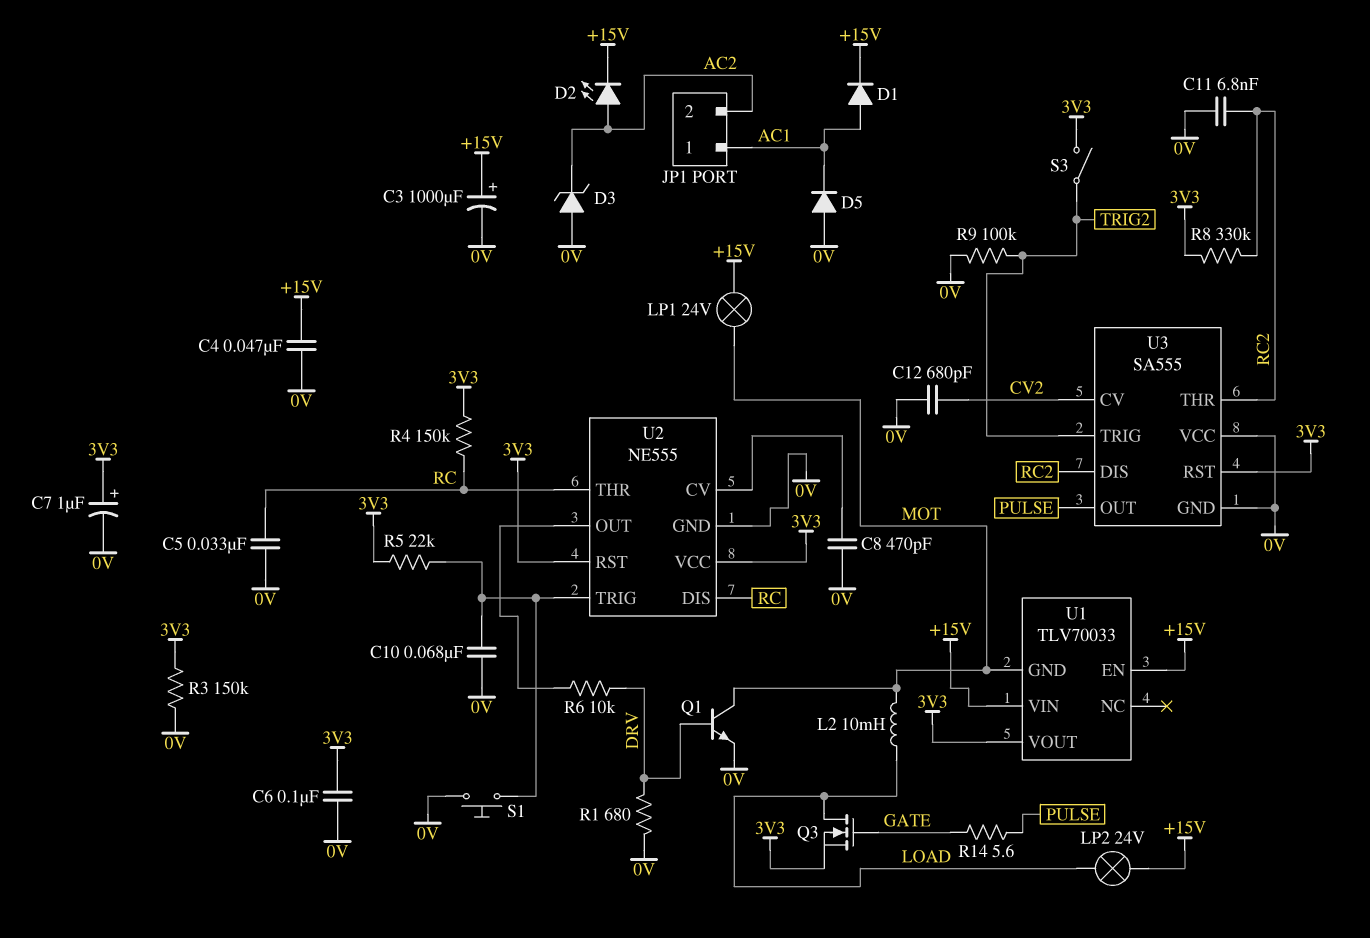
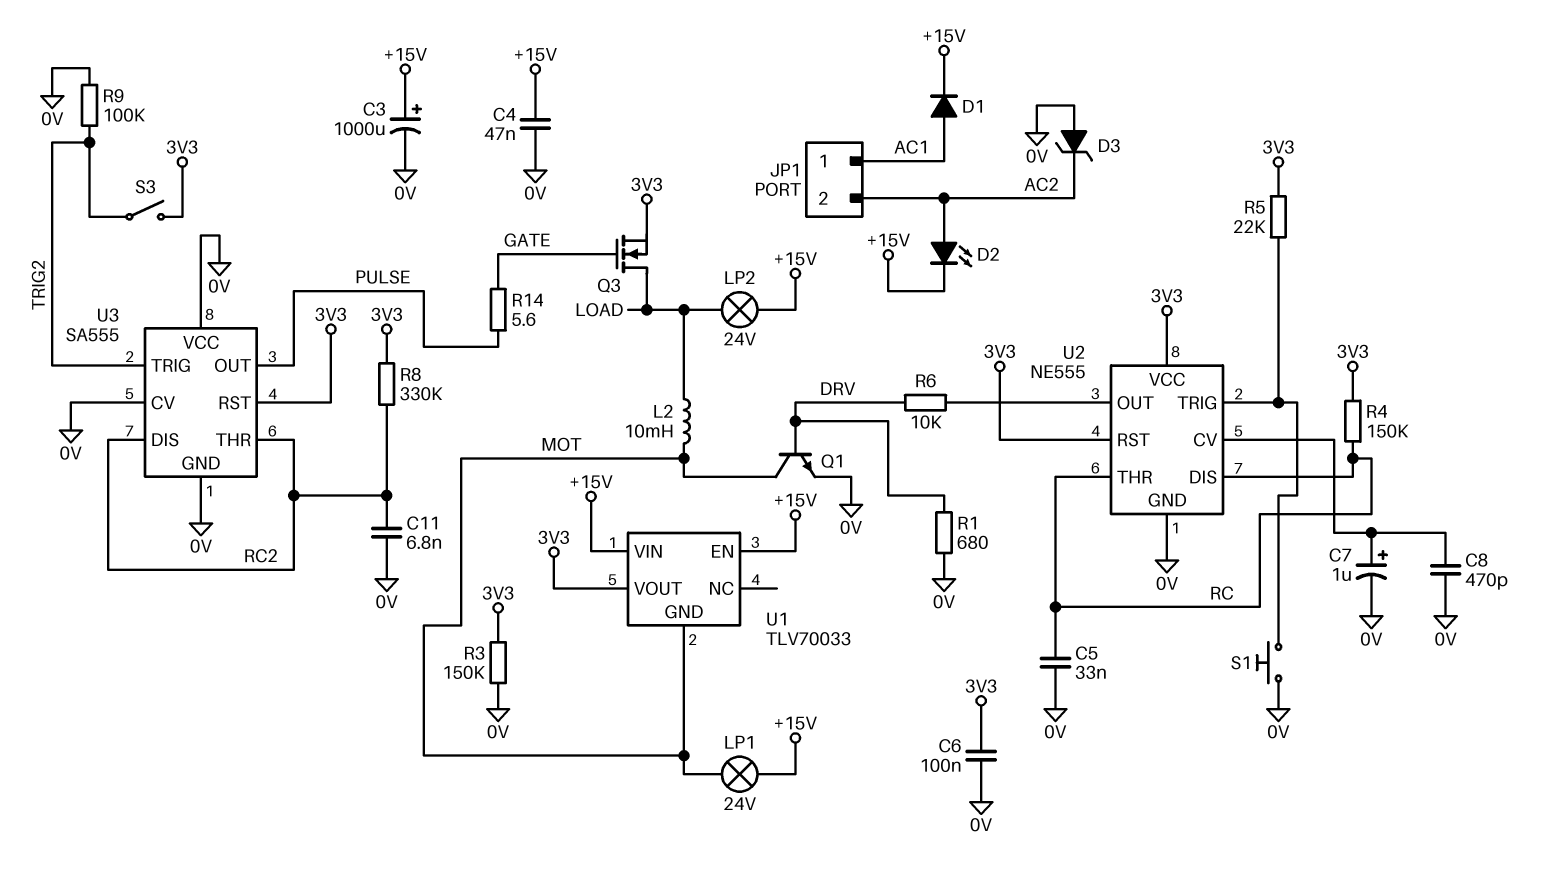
C7: 1uF (plus 3V3, minus 0V) -> 1uF (plus U2/CV, minus 0V)
C10: 68nF (0V, U2/TRIG) -> none
C12: 680pF (0V, CV2) -> none
D5: diode (A 0V, K AC1) -> none
U3 pin CV: CV2 -> 0V

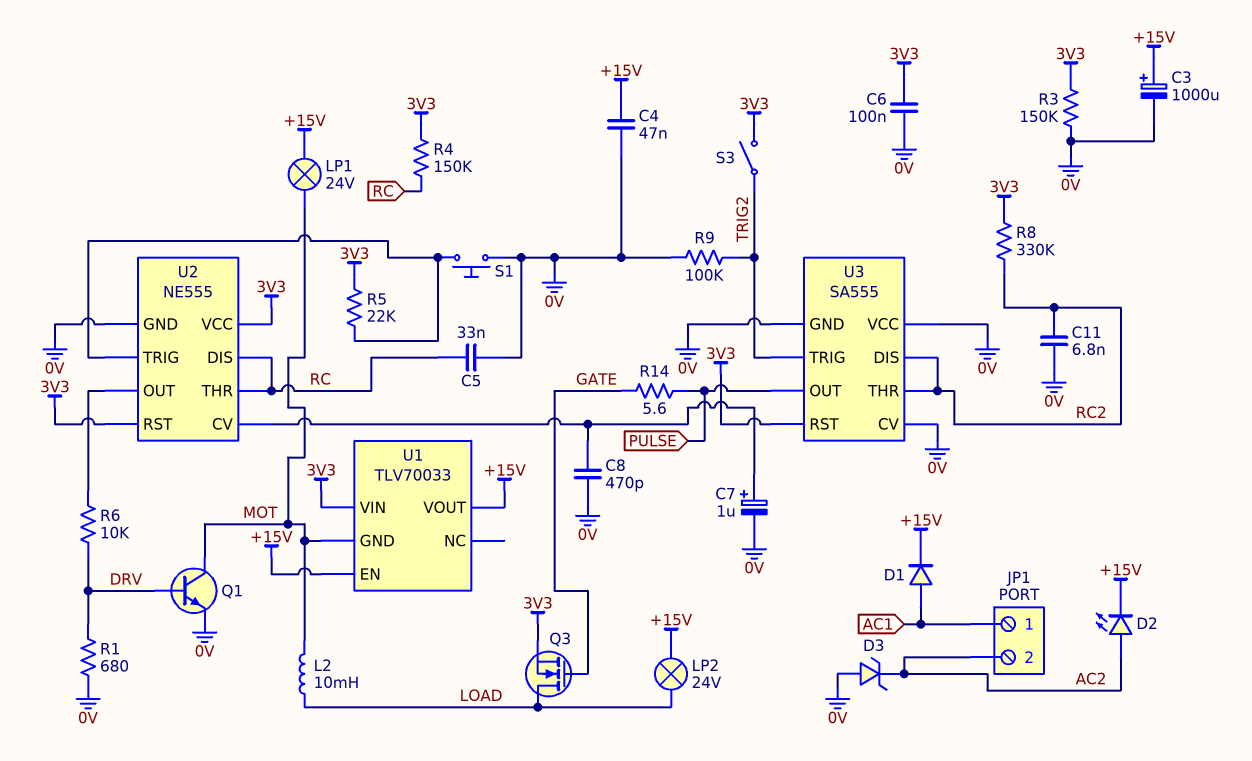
U1 pin VIN: +15V -> 3V3
U1 pin VOUT: 3V3 -> +15V

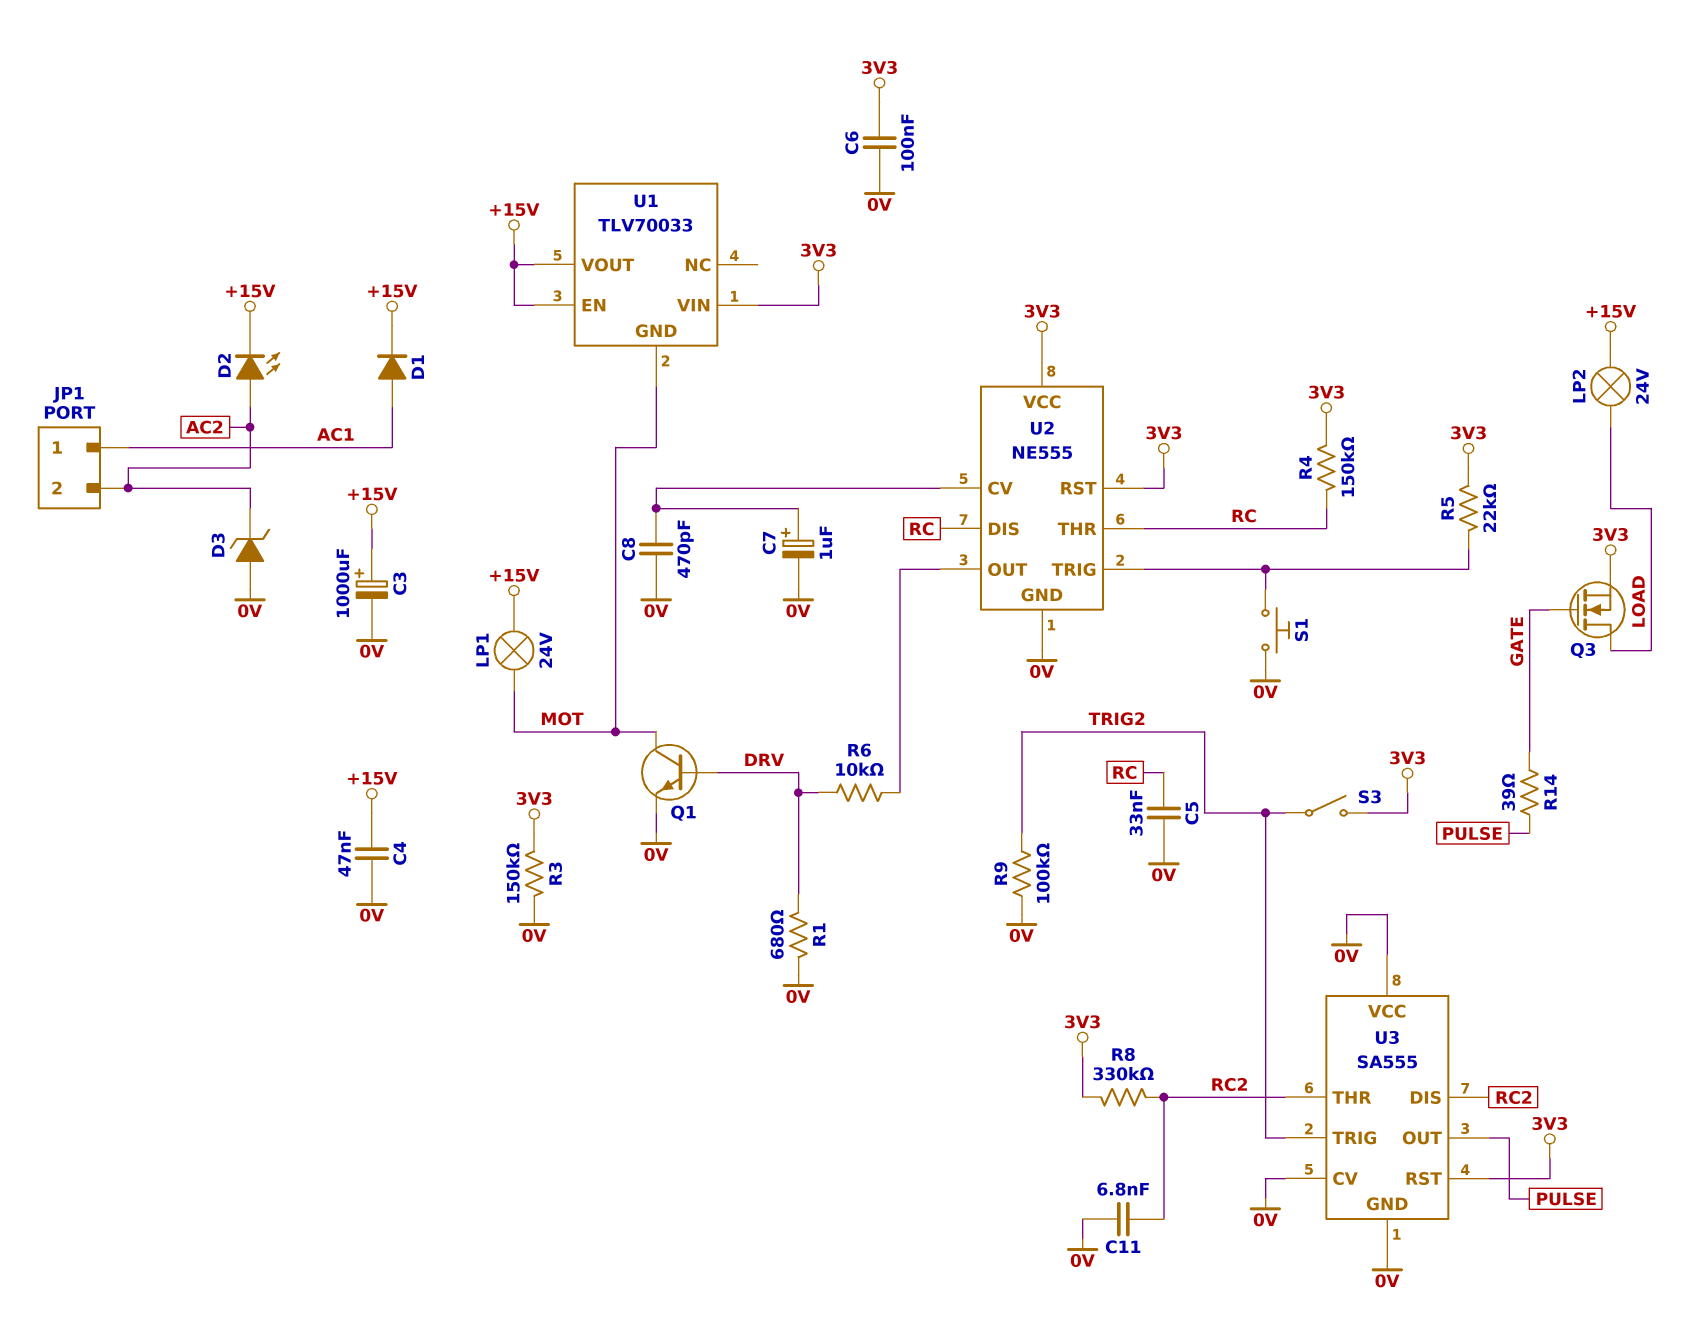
L2: 10mH (LOAD, MOT) -> none
R14: 5.6 (GATE, PULSE) -> 39 (GATE, PULSE)

